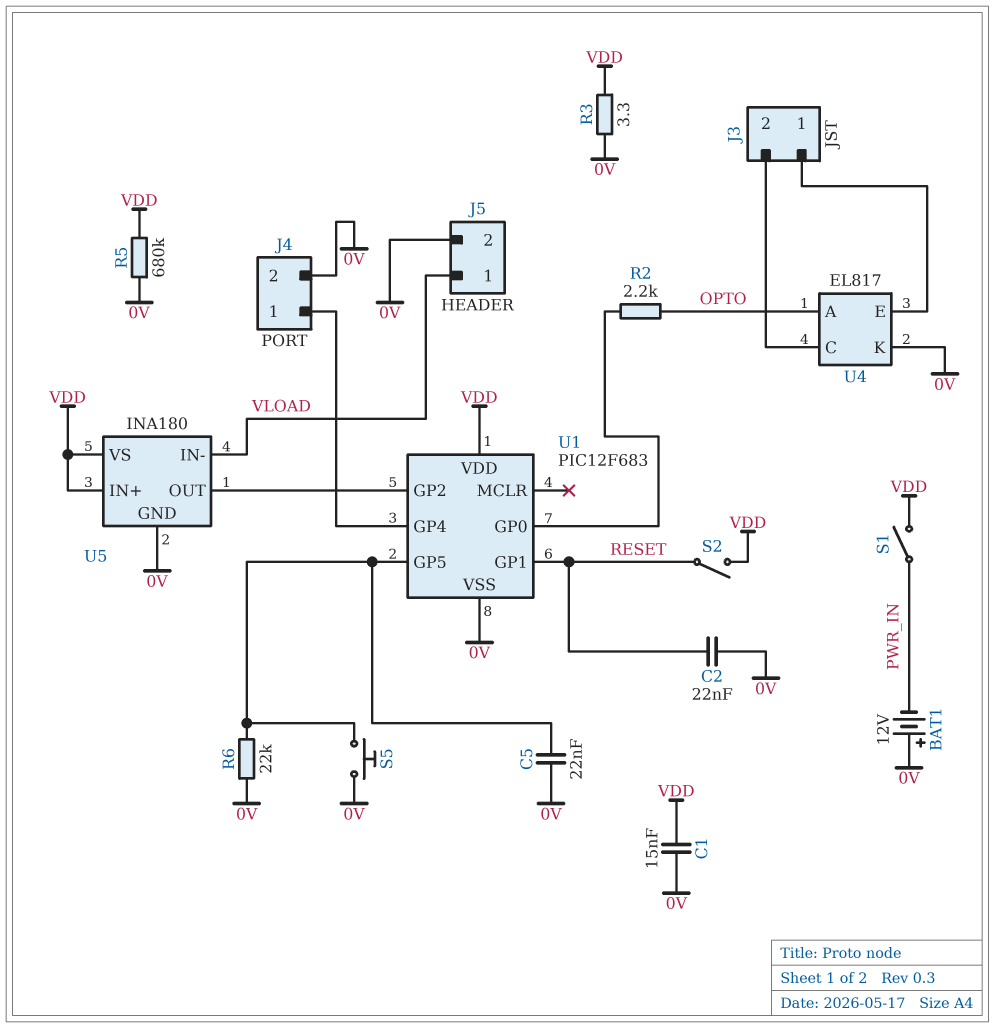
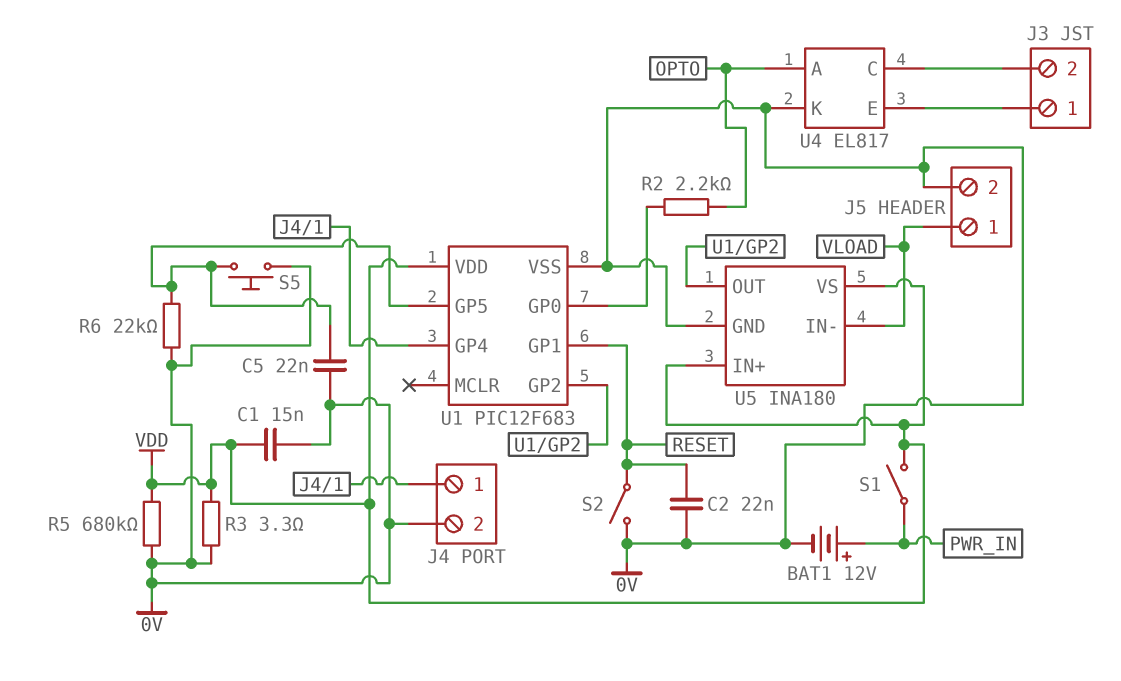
BAT1: 12V (plus 0V, minus PWR_IN) -> 12V (plus PWR_IN, minus 0V)
S2: switch (RESET, VDD) -> switch (0V, RESET)

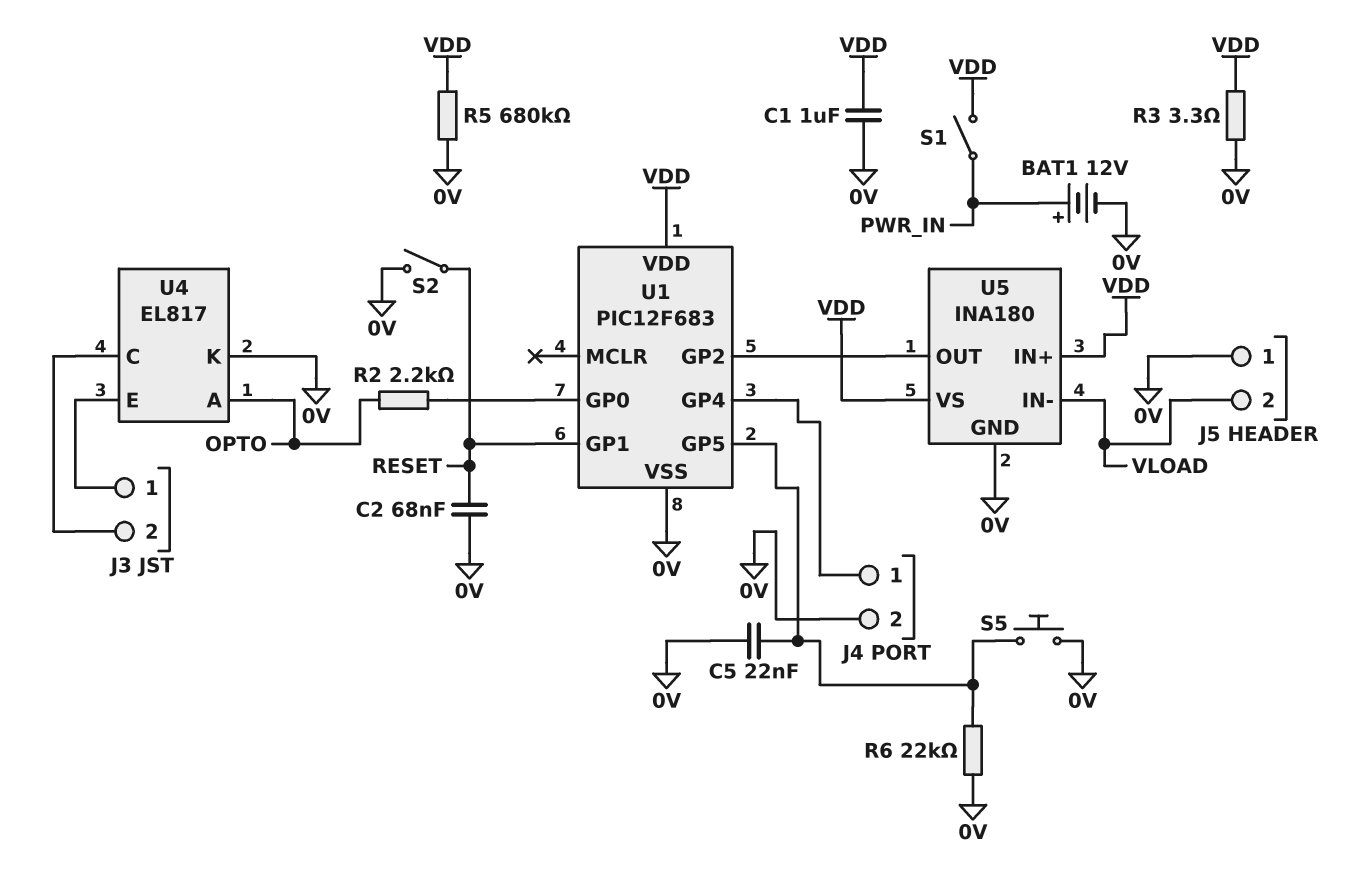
C1: 15nF (0V, VDD) -> 1uF (0V, VDD)
C2: 22nF (0V, RESET) -> 68nF (0V, RESET)
J5 pin 1: VLOAD -> 0V
J5 pin 2: 0V -> VLOAD

